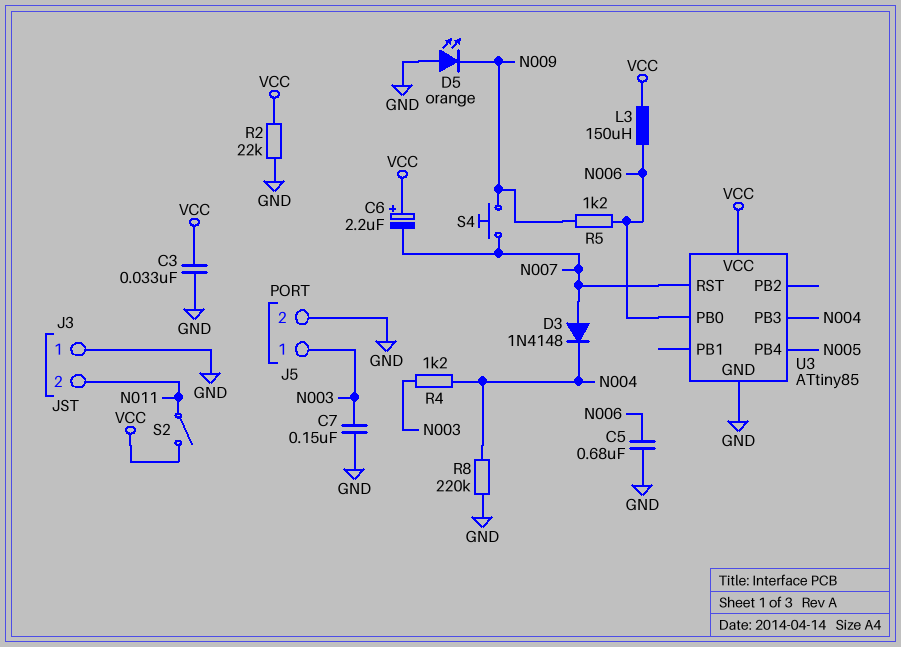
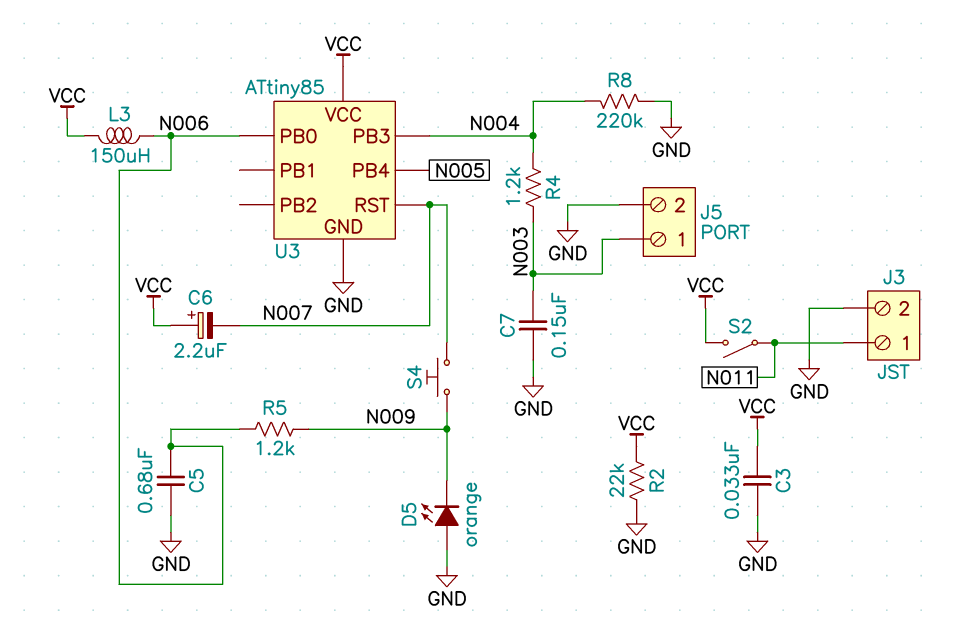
D3: diode 1N4148 (A N007, K N004) -> none
J3 pin 1: GND -> N011
J3 pin 2: N011 -> GND

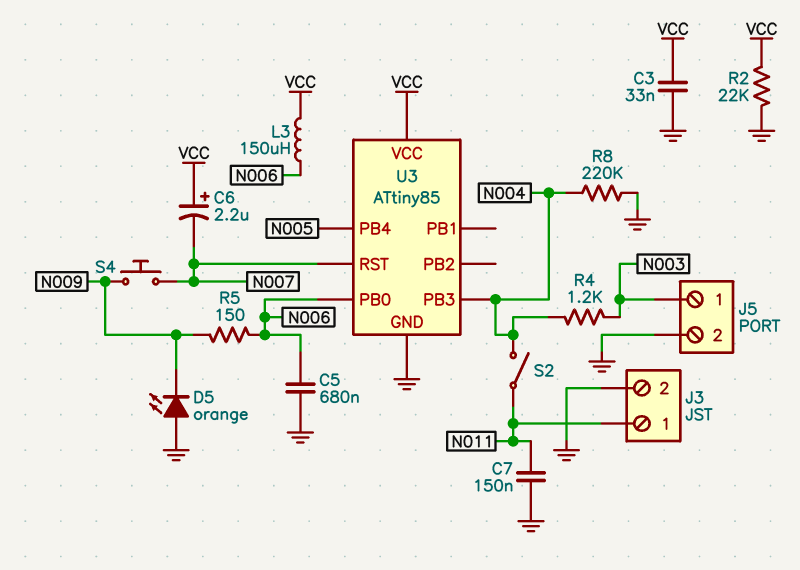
C7: 150nF (GND, N003) -> 150nF (GND, N011)
R5: 1.2k (N006, N009) -> 150 (N006, N009)
S2: switch (N011, VCC) -> switch (N004, N011)

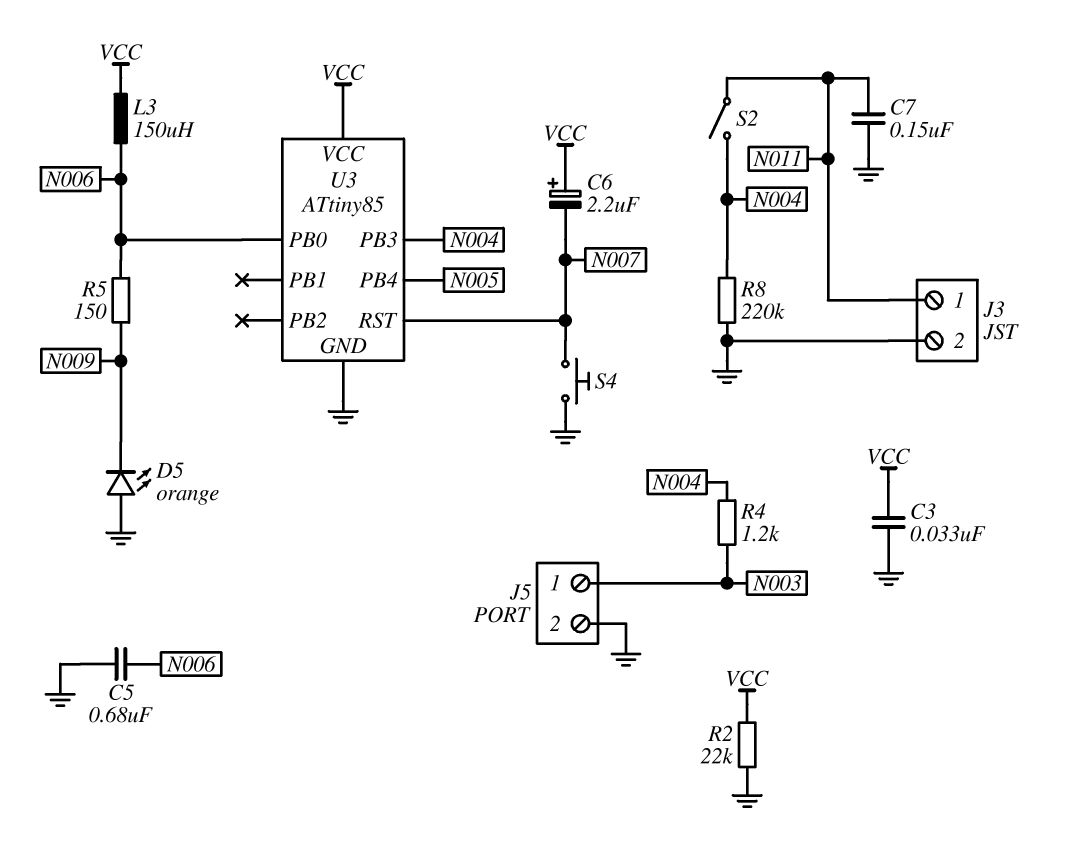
S4: button (N007, N009) -> button (GND, N007)

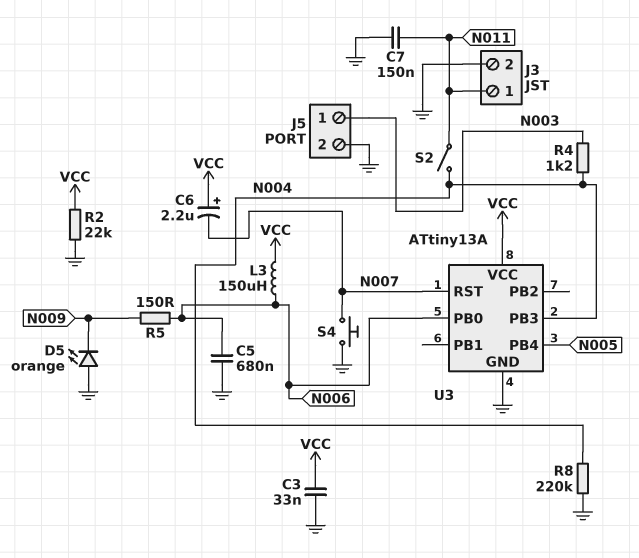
U3: ATtiny85 -> ATtiny13A

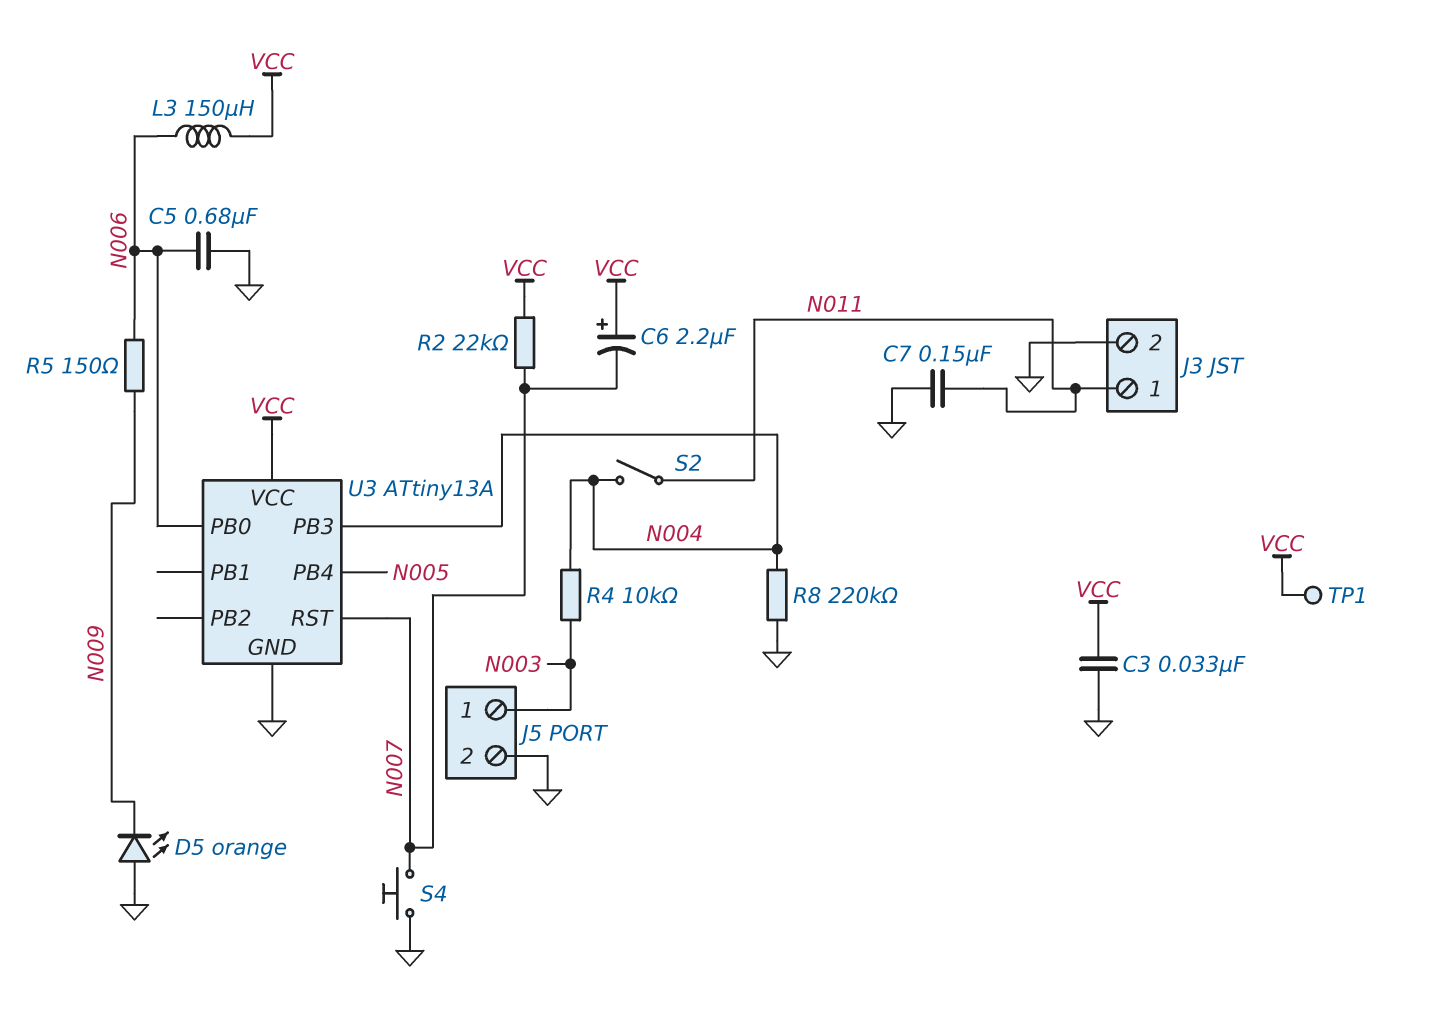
R2: 22k (GND, VCC) -> 22k (N007, VCC)
R4: 1.2k (N003, N004) -> 10k (N003, N004)
TP1: none -> test point (VCC)

